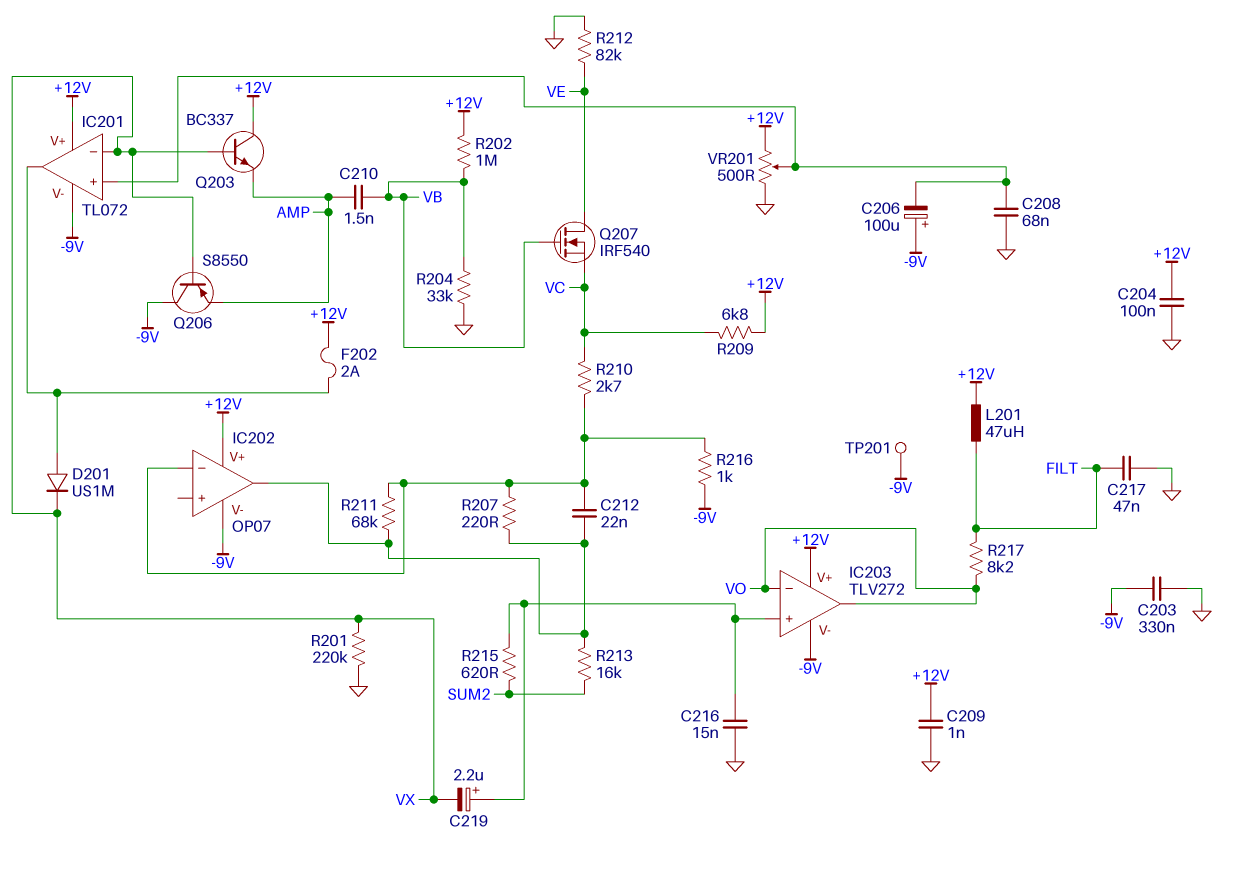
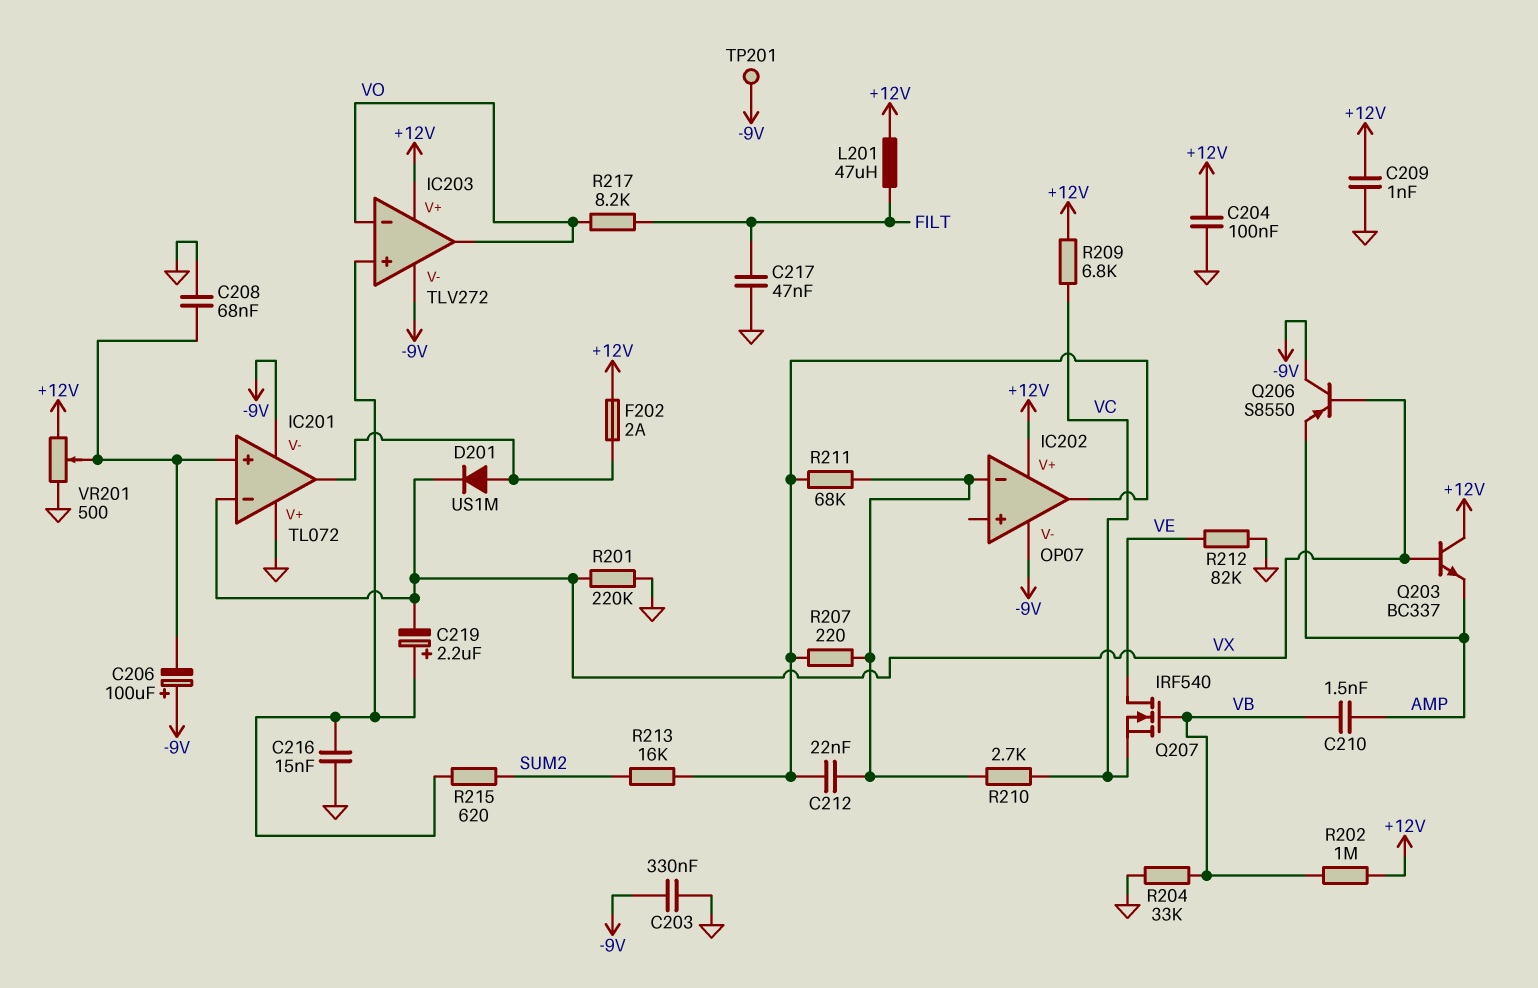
IC201 pin V+: +12V -> GND
R216: 1k (-9V, IC202/in-) -> none

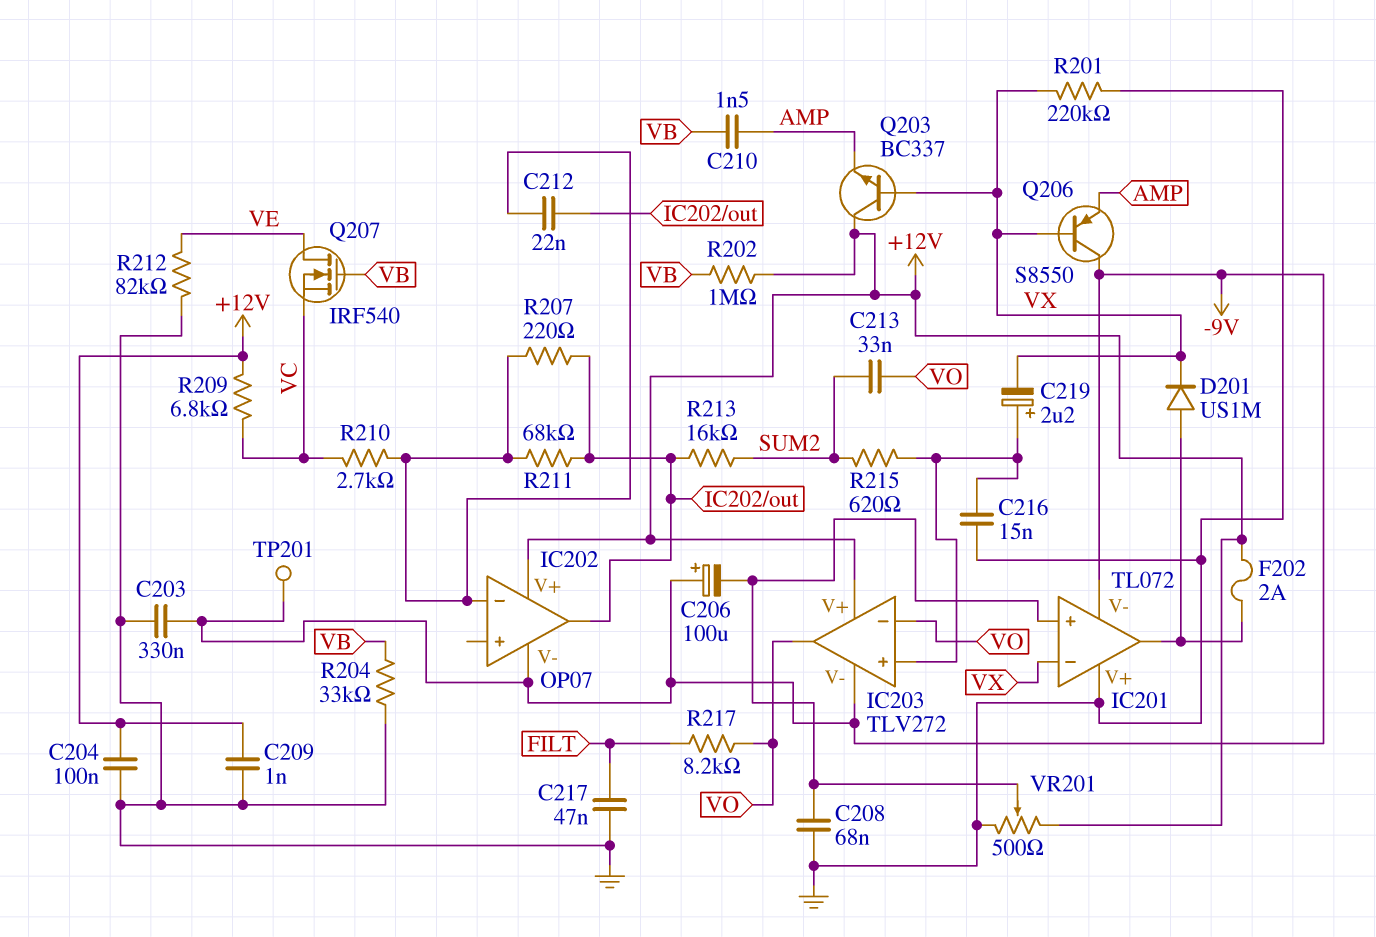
C213: none -> 33nF (SUM2, VO)
L201: 47uH (+12V, FILT) -> none

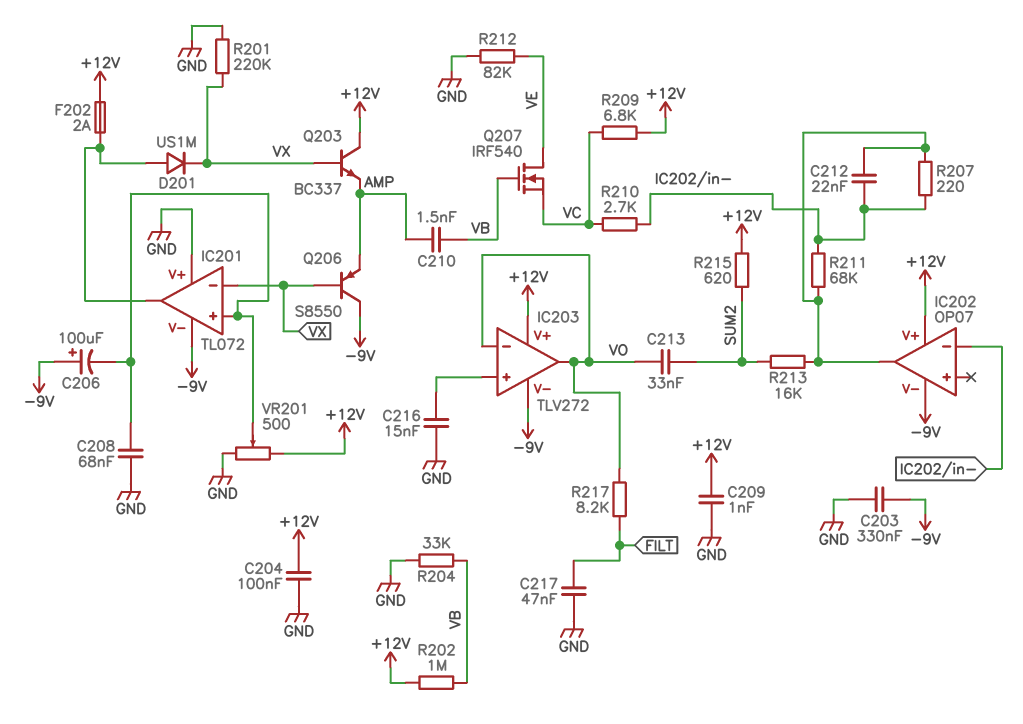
C219: 2.2uF (plus IC203/in+, minus VX) -> none
R215: 620 (IC203/in+, SUM2) -> 620 (+12V, SUM2)
TP201: test point (-9V) -> none

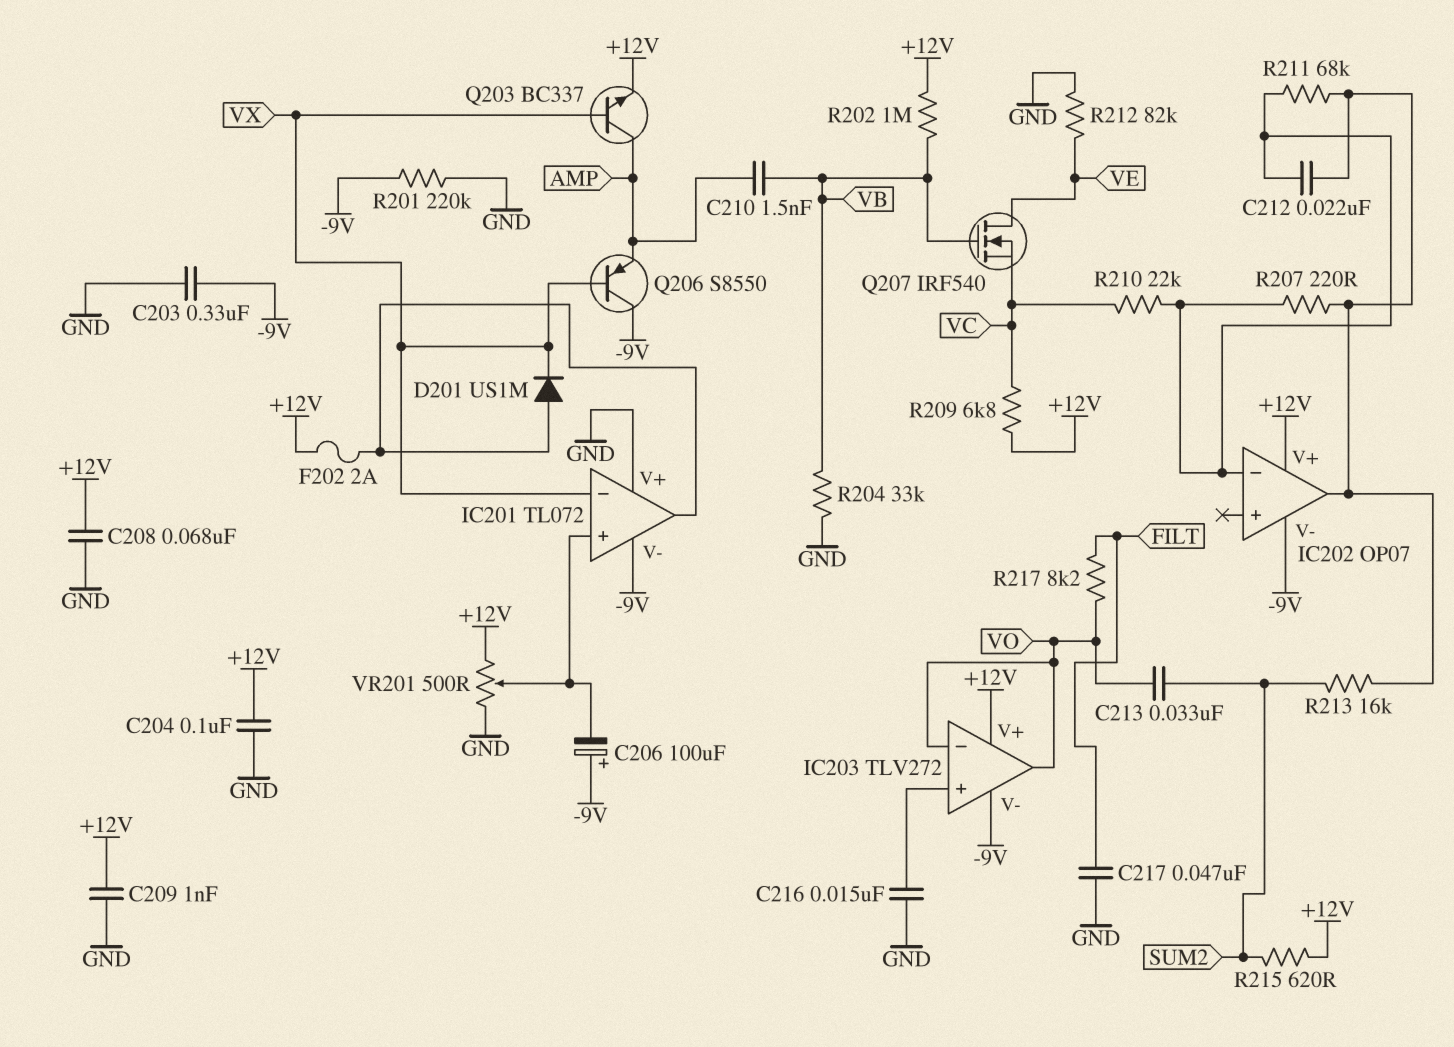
C208: 68nF (GND, IC201/in+) -> 68nF (+12V, GND)
Q203: NPN BC337 (B VX, C +12V, E AMP) -> NPN BC337 (B VX, C AMP, E +12V)
R201: 220k (GND, VX) -> 220k (-9V, GND)
R210: 2.7k (IC202/in-, VC) -> 22k (IC202/in-, VC)

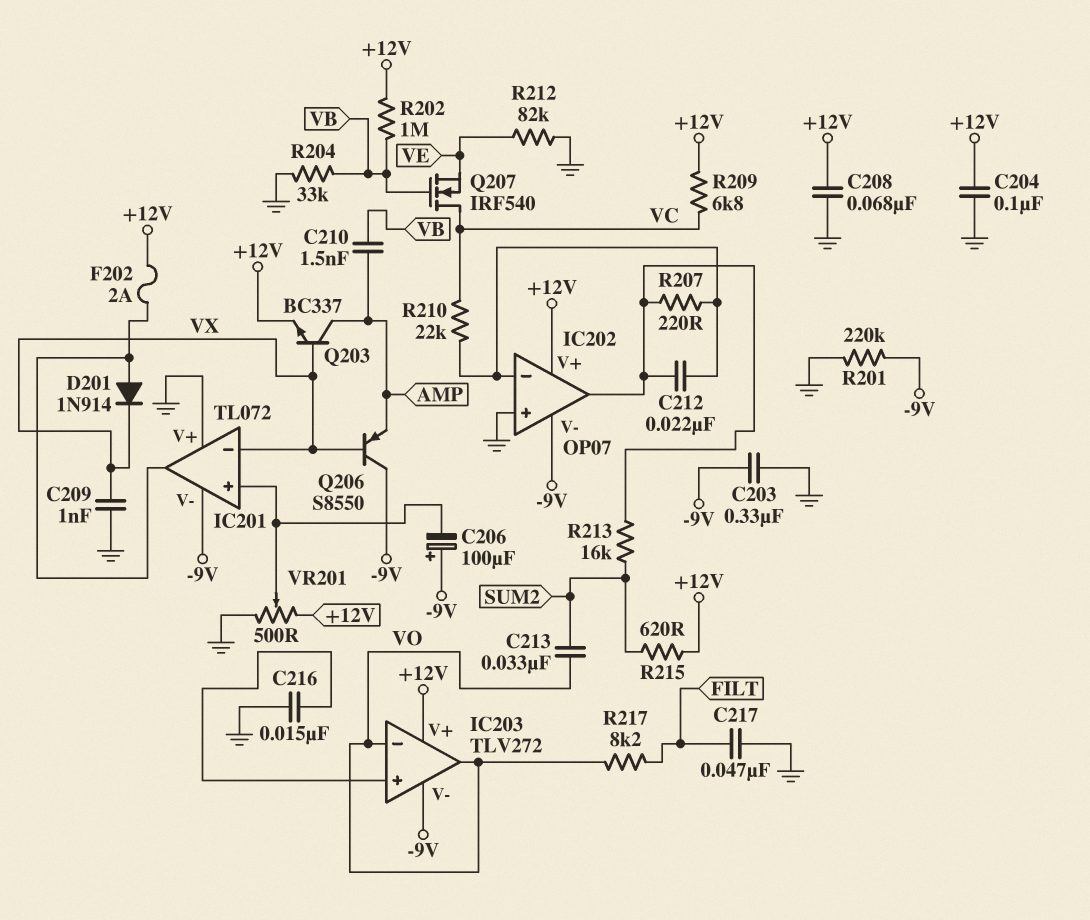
C209: 1nF (+12V, GND) -> 1nF (GND, VX)
D201: diode US1M (A IC201/out, K VX) -> diode 1N914 (A IC201/out, K VX)
IC202 pin in+: none -> GND
Q207: NMOS IRF540 (G VB, D VE, S VC) -> NMOS IRF540 (G VB, D VC, S VE)
R211: 68k (IC202/in-, IC202/out) -> none

